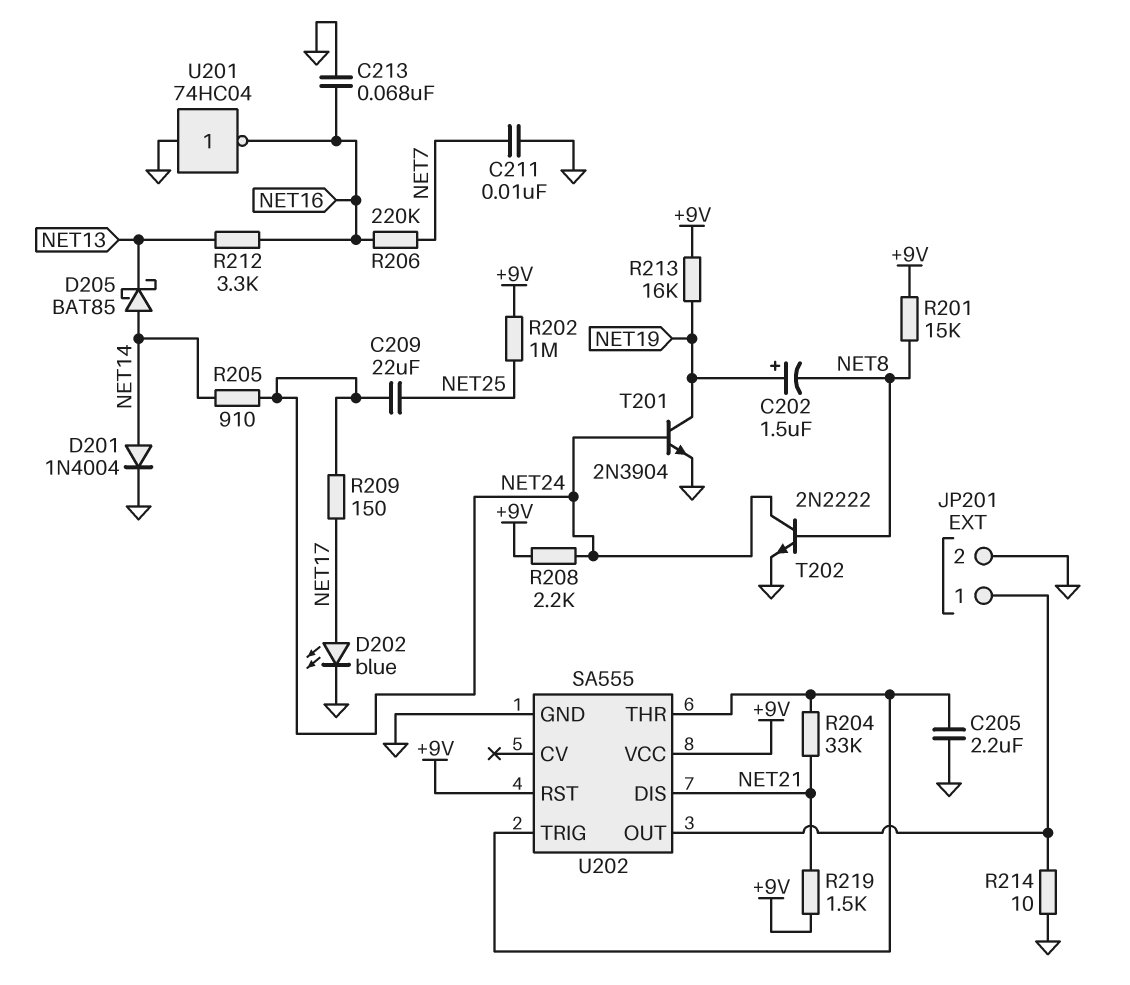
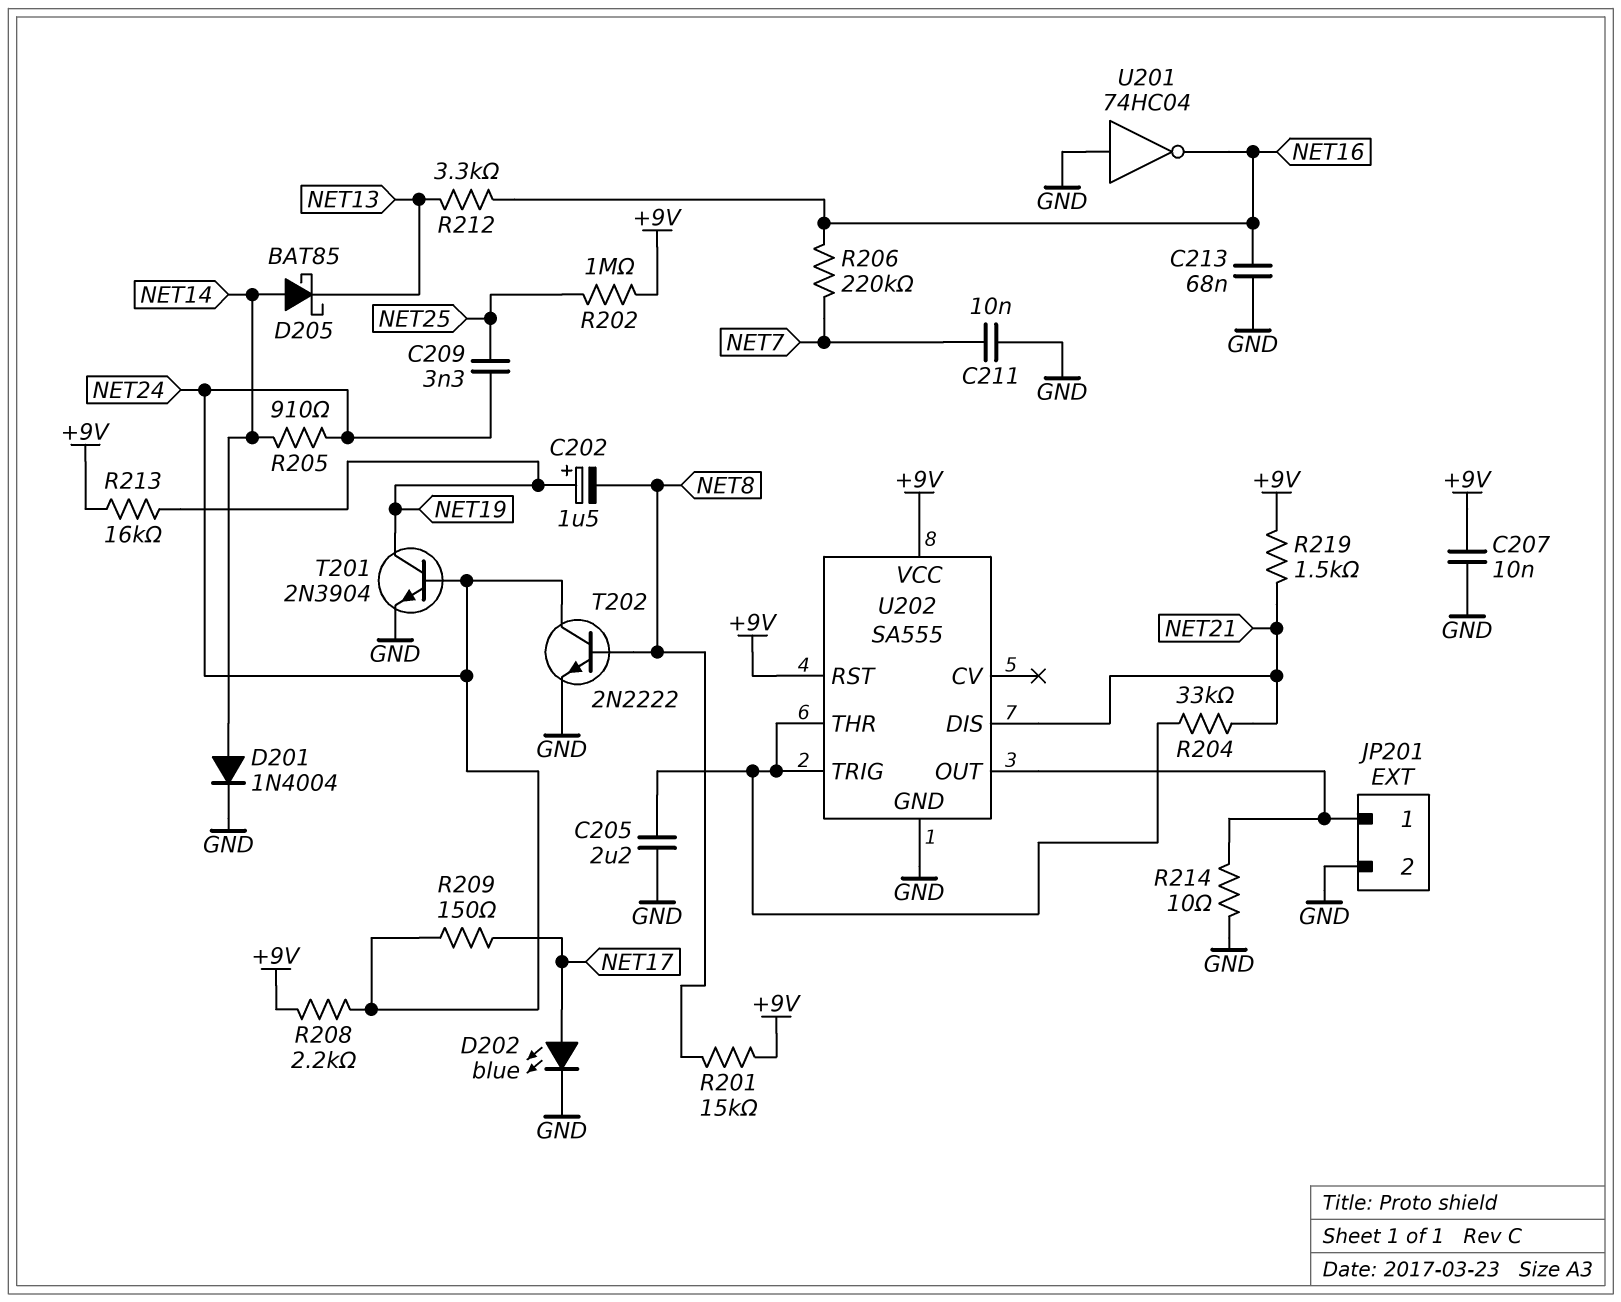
C207: none -> 10nF (+9V, GND)
C209: 22uF (NET24, NET25) -> 3.3nF (NET24, NET25)

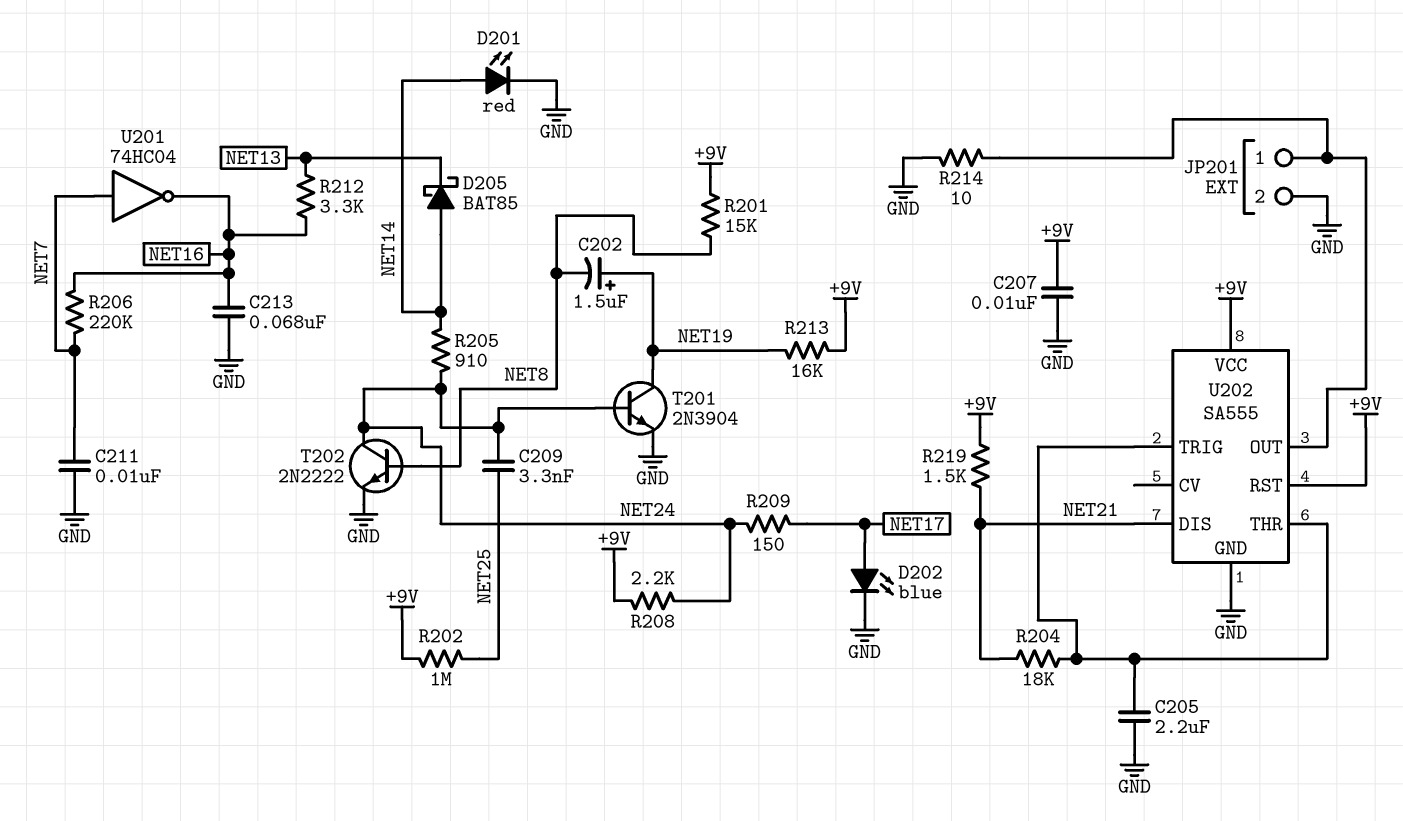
D201: diode 1N4004 (A NET14, K GND) -> LED red (A NET14, K GND)
R204: 33k (NET21, U202/THR) -> 18k (NET21, U202/THR)
U201: NOT 74HC04 (in GND, out NET16) -> NOT 74HC04 (in NET7, out NET16)

